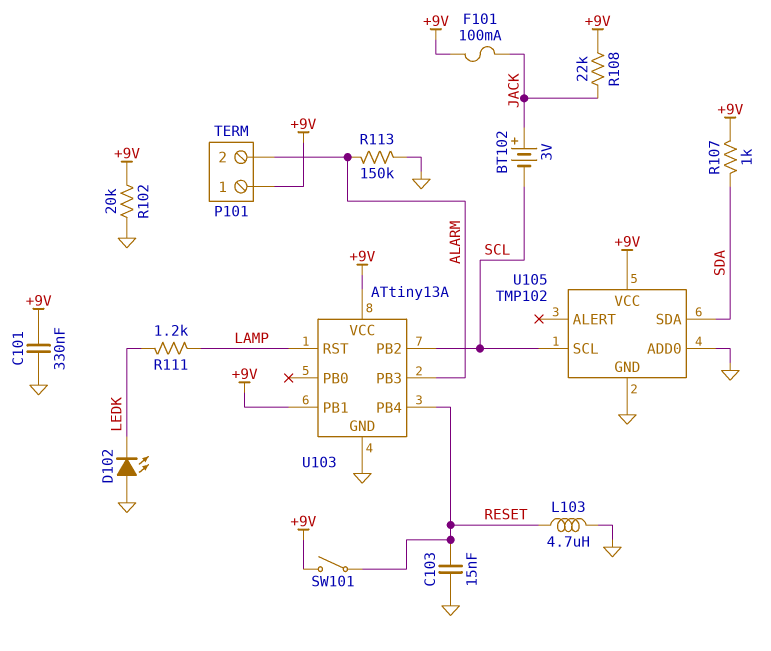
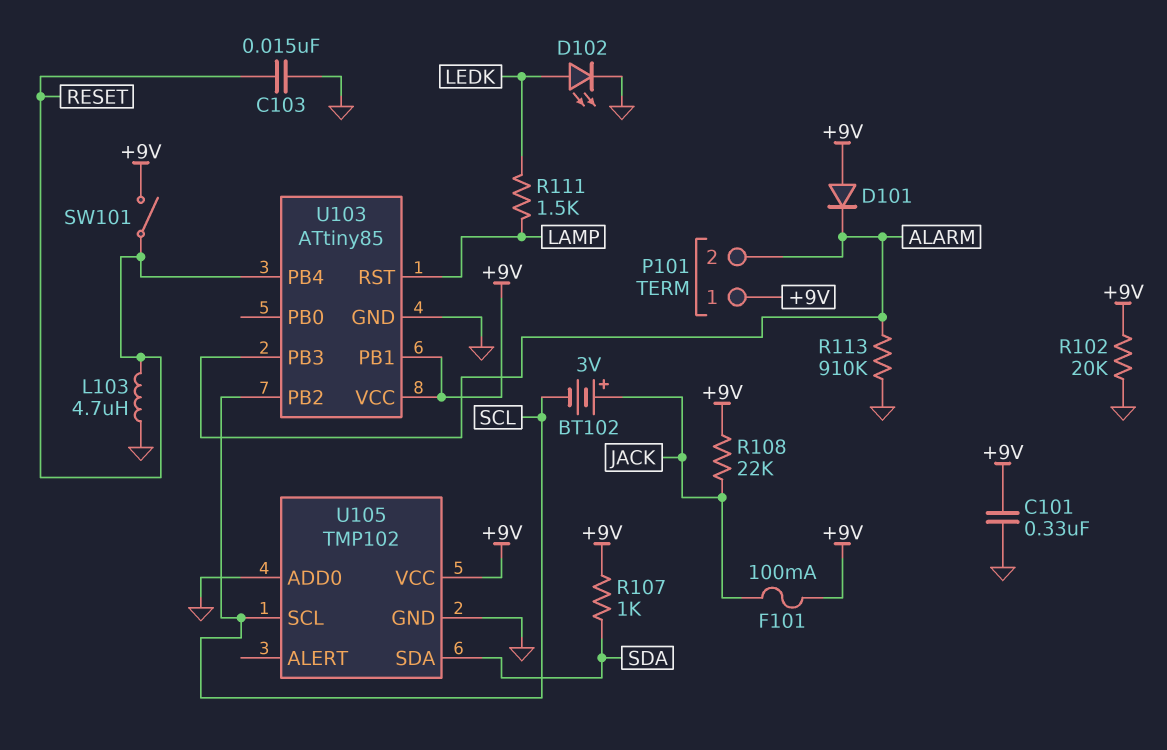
D101: none -> diode (A +9V, K ALARM)
D102: LED (A GND, K LEDK) -> LED (A LEDK, K GND)
R111: 1.2k (LAMP, LEDK) -> 1.5k (LAMP, LEDK)
R113: 150k (ALARM, GND) -> 910k (ALARM, GND)
U103: ATtiny13A -> ATtiny85

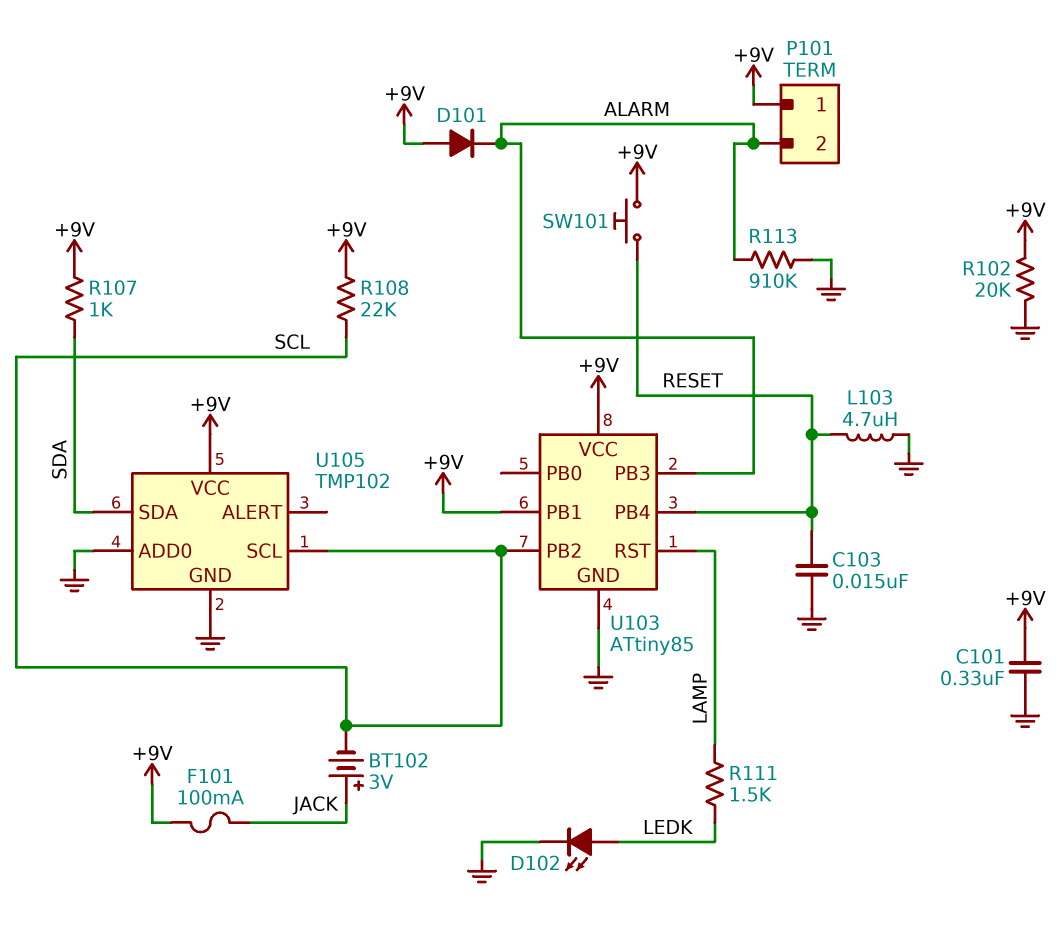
R108: 22k (+9V, JACK) -> 22k (+9V, SCL)
SW101: switch (+9V, RESET) -> button (+9V, RESET)

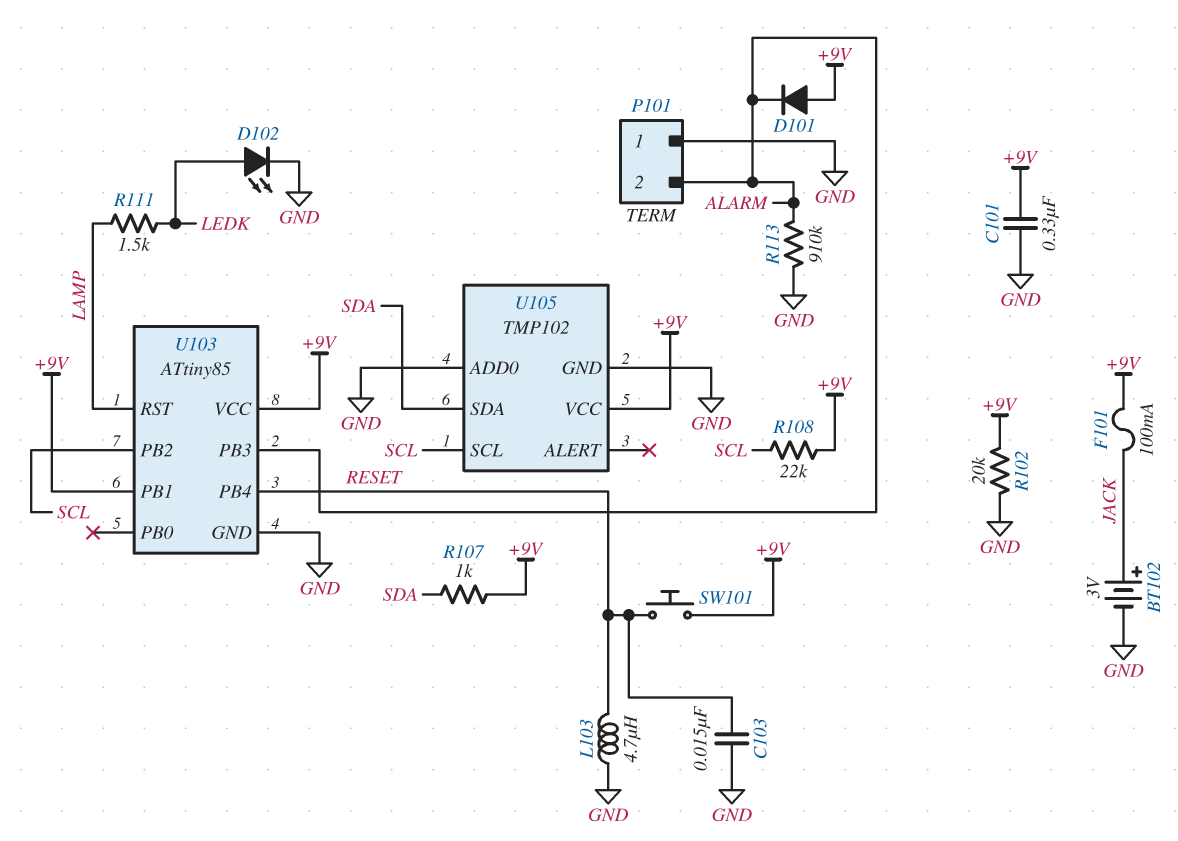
BT102: 3V (plus JACK, minus SCL) -> 3V (plus JACK, minus GND)
P101 pin 1: +9V -> GND

